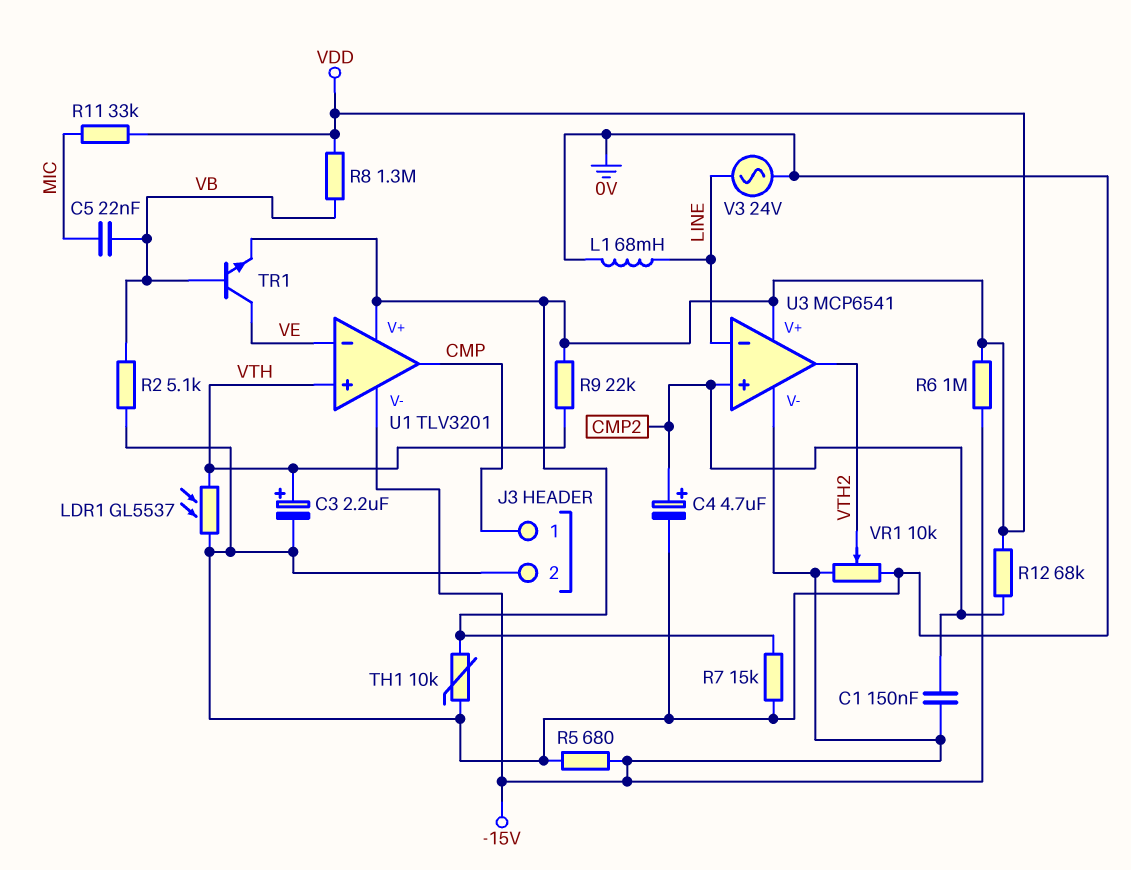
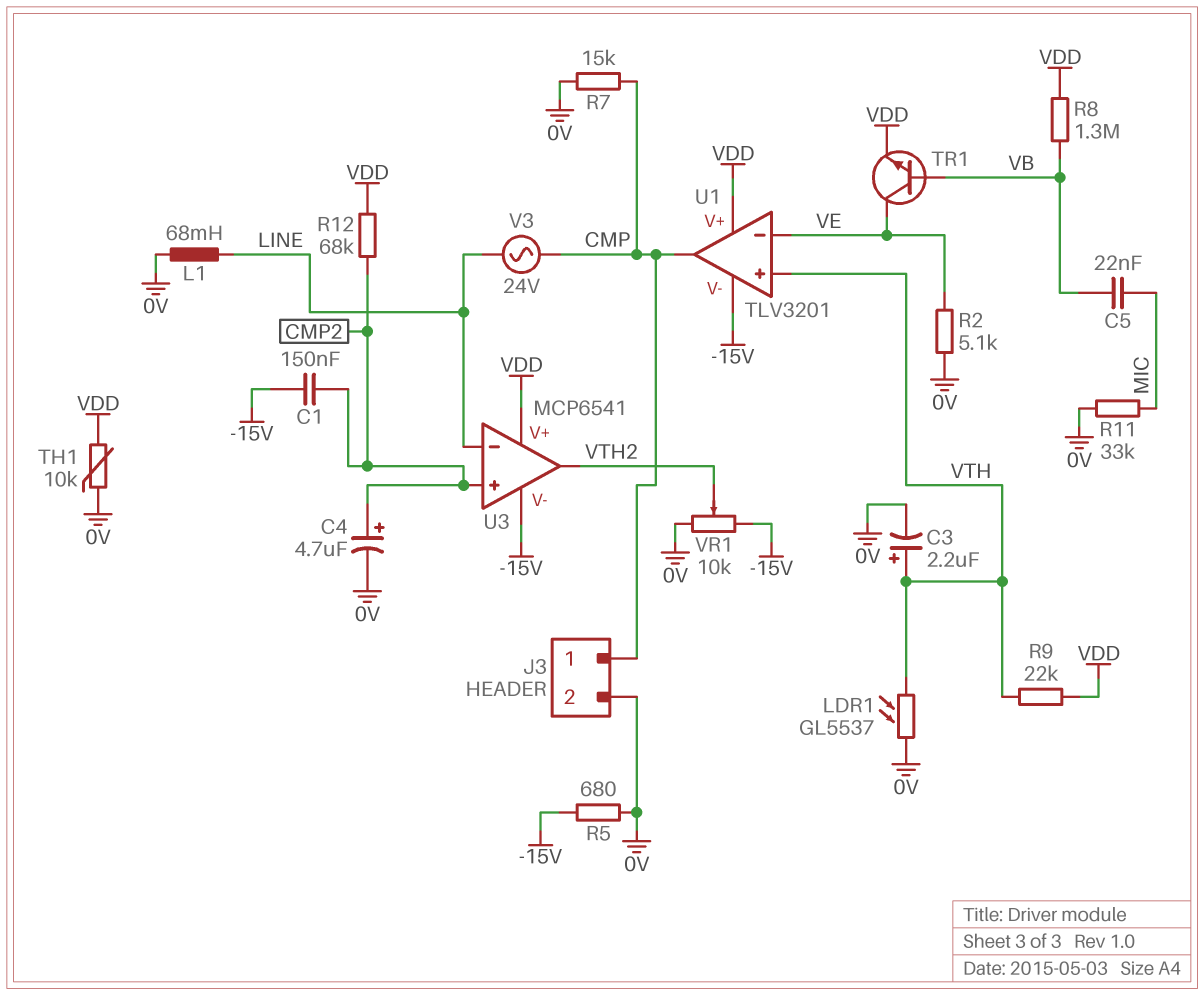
R2: 5.1k (0V, VB) -> 5.1k (0V, VE)
R6: 1M (-15V, VDD) -> none
R7: 15k (0V, VDD) -> 15k (0V, CMP)
R11: 33k (MIC, VDD) -> 33k (0V, MIC)
V3: AC 24V (0V, LINE) -> AC 24V (CMP, LINE)

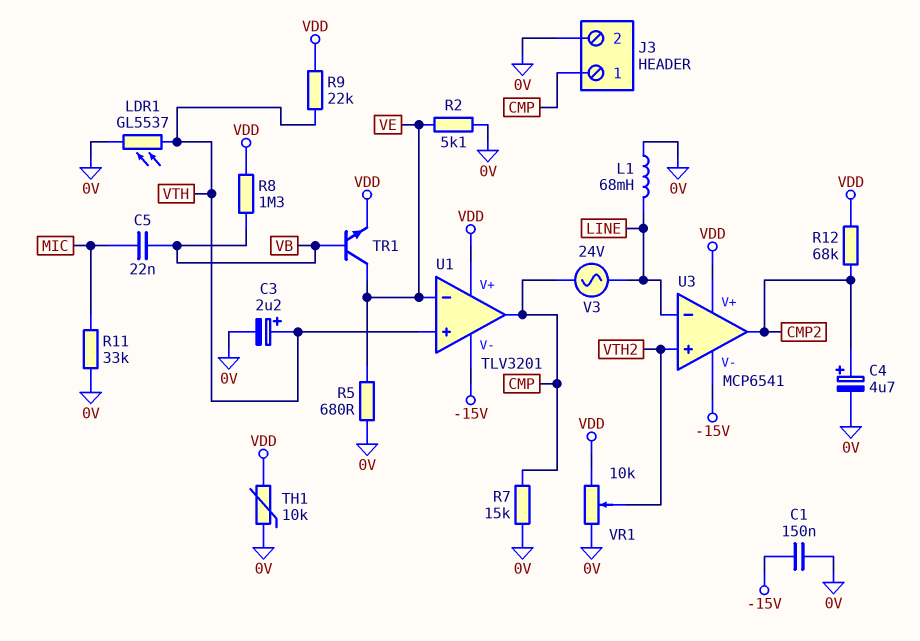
C1: 150nF (-15V, CMP2) -> 150nF (-15V, 0V)
R5: 680 (-15V, 0V) -> 680 (0V, VE)
U3 pin in+: CMP2 -> VTH2
U3 pin out: VTH2 -> CMP2
VR1: 10k (-15V, 0V, wiper VTH2) -> 10k (0V, VDD, wiper VTH2)

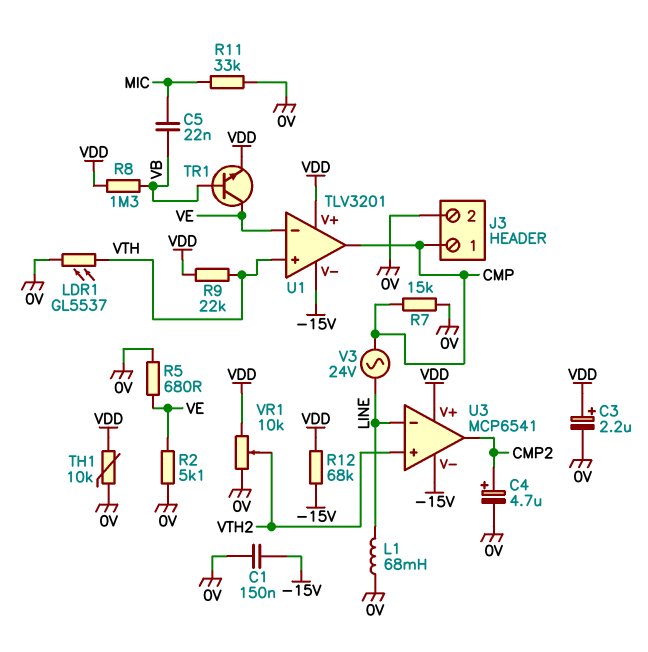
C3: 2.2uF (plus VTH, minus 0V) -> 2.2uF (plus VDD, minus 0V)
R12: 68k (CMP2, VDD) -> 68k (-15V, VDD)

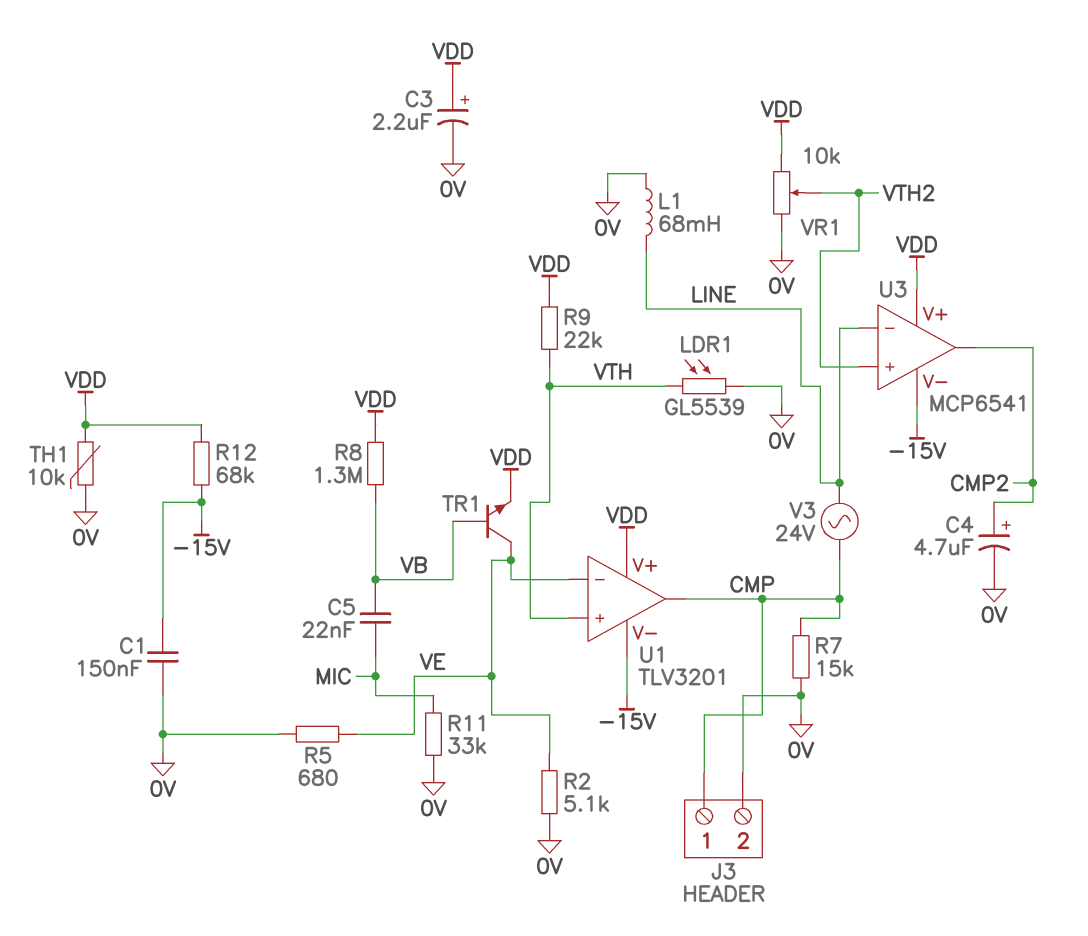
LDR1: GL5537 (0V, VTH) -> GL5539 (0V, VTH)

